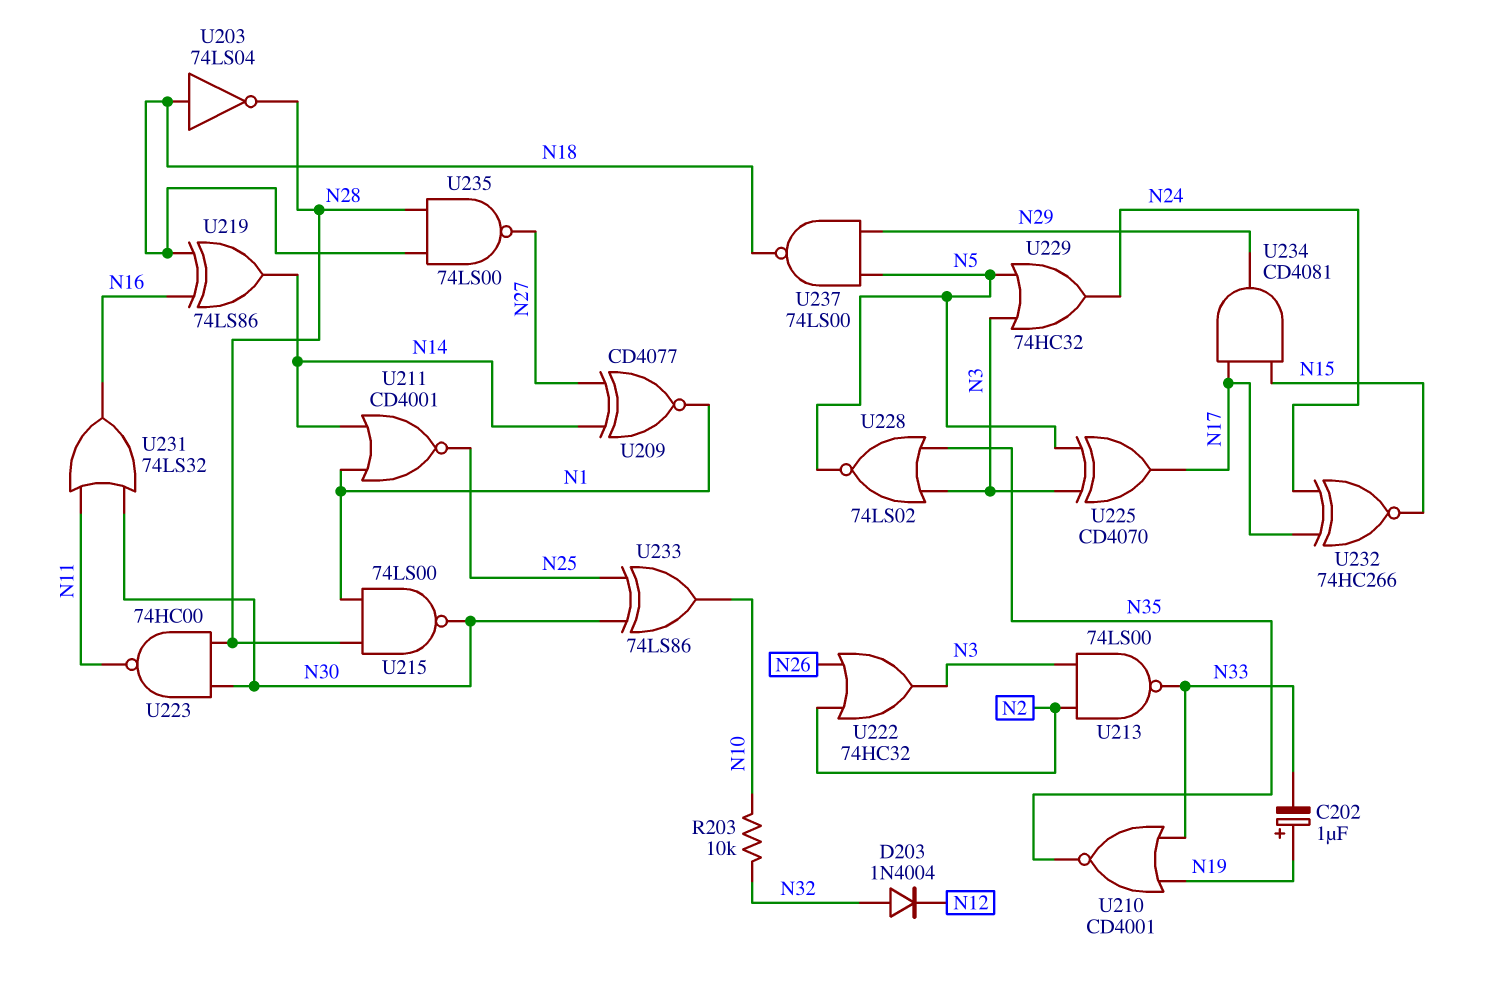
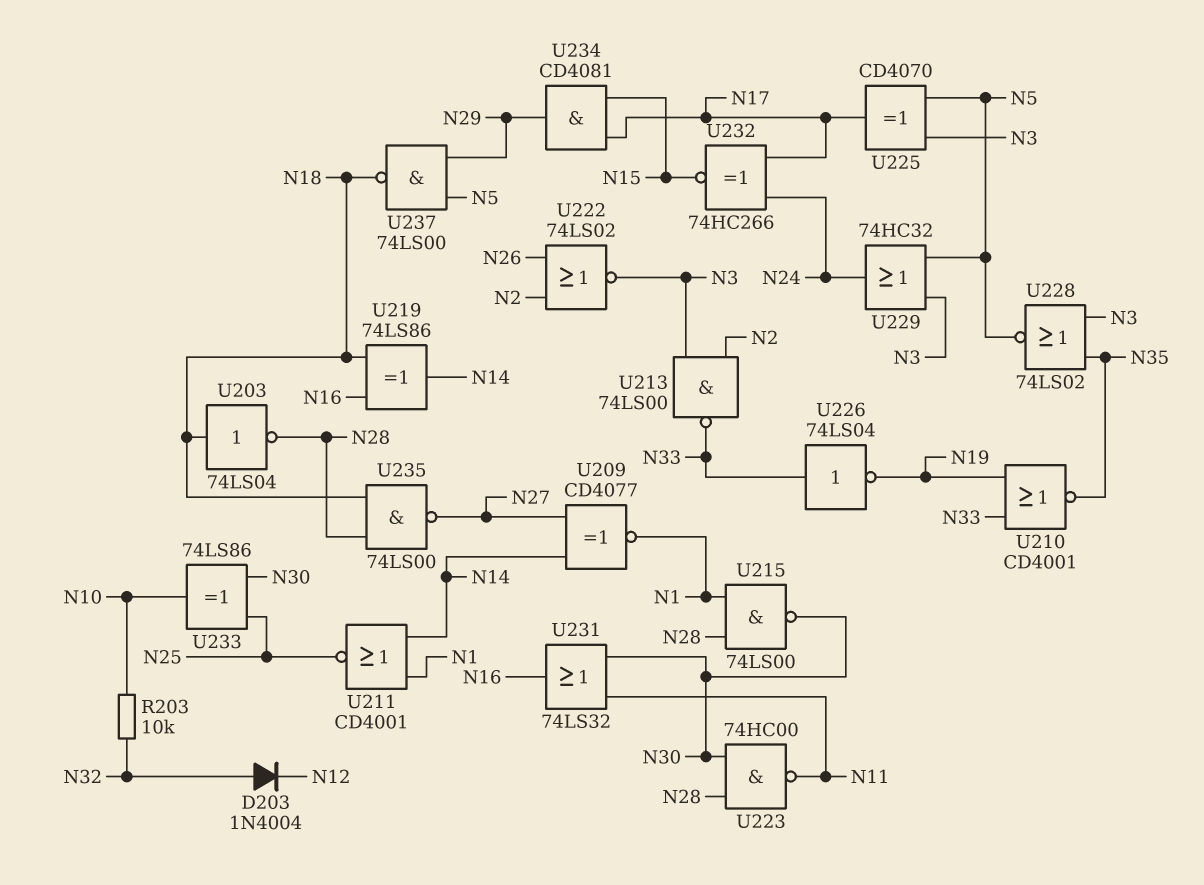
C202: 1uF (plus N19, minus N33) -> none
U222: OR 74HC32 (in N2, in N26, out N3) -> NOR 74LS02 (in N2, in N26, out N3)
U226: none -> NOT 74LS04 (in N33, out N19)

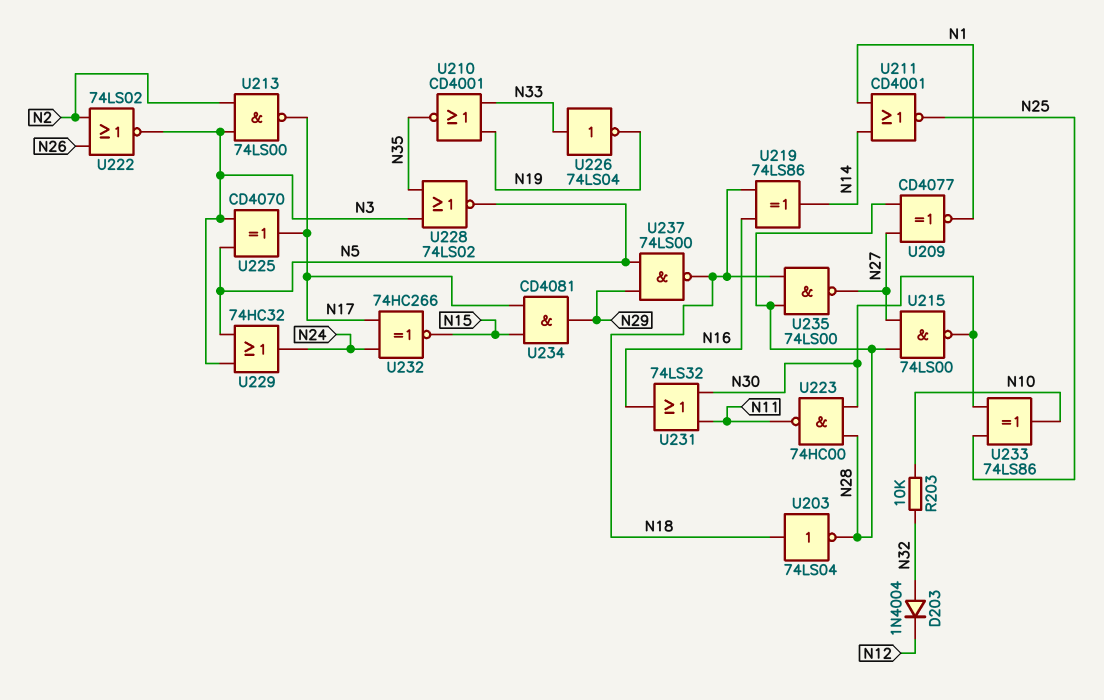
U209: XNOR CD4077 (in N14, in N27, out N1) -> XNOR CD4077 (in N27, in N28, out N1)
U213: NAND 74LS00 (in N2, in N3, out N33) -> NAND 74LS00 (in N2, in N3, out N17)
U215: NAND 74LS00 (in N1, in N28, out N30) -> NAND 74LS00 (in N27, in N28, out N30)

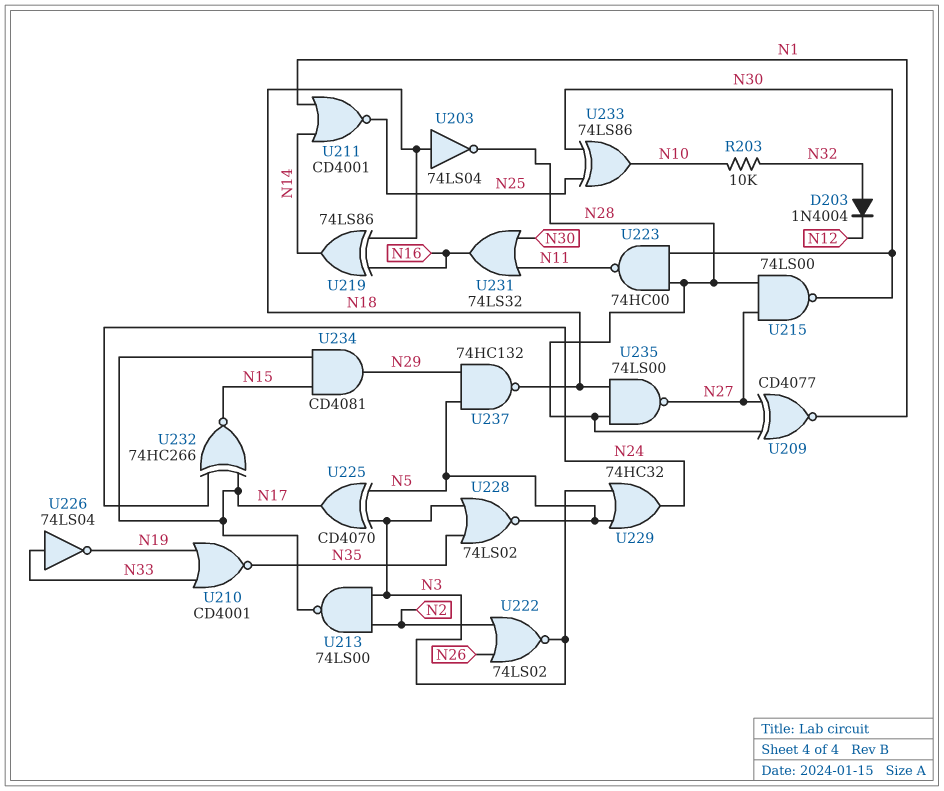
U237: NAND 74LS00 (in N5, in N29, out N18) -> NAND 74HC132 (in N5, in N29, out N18)

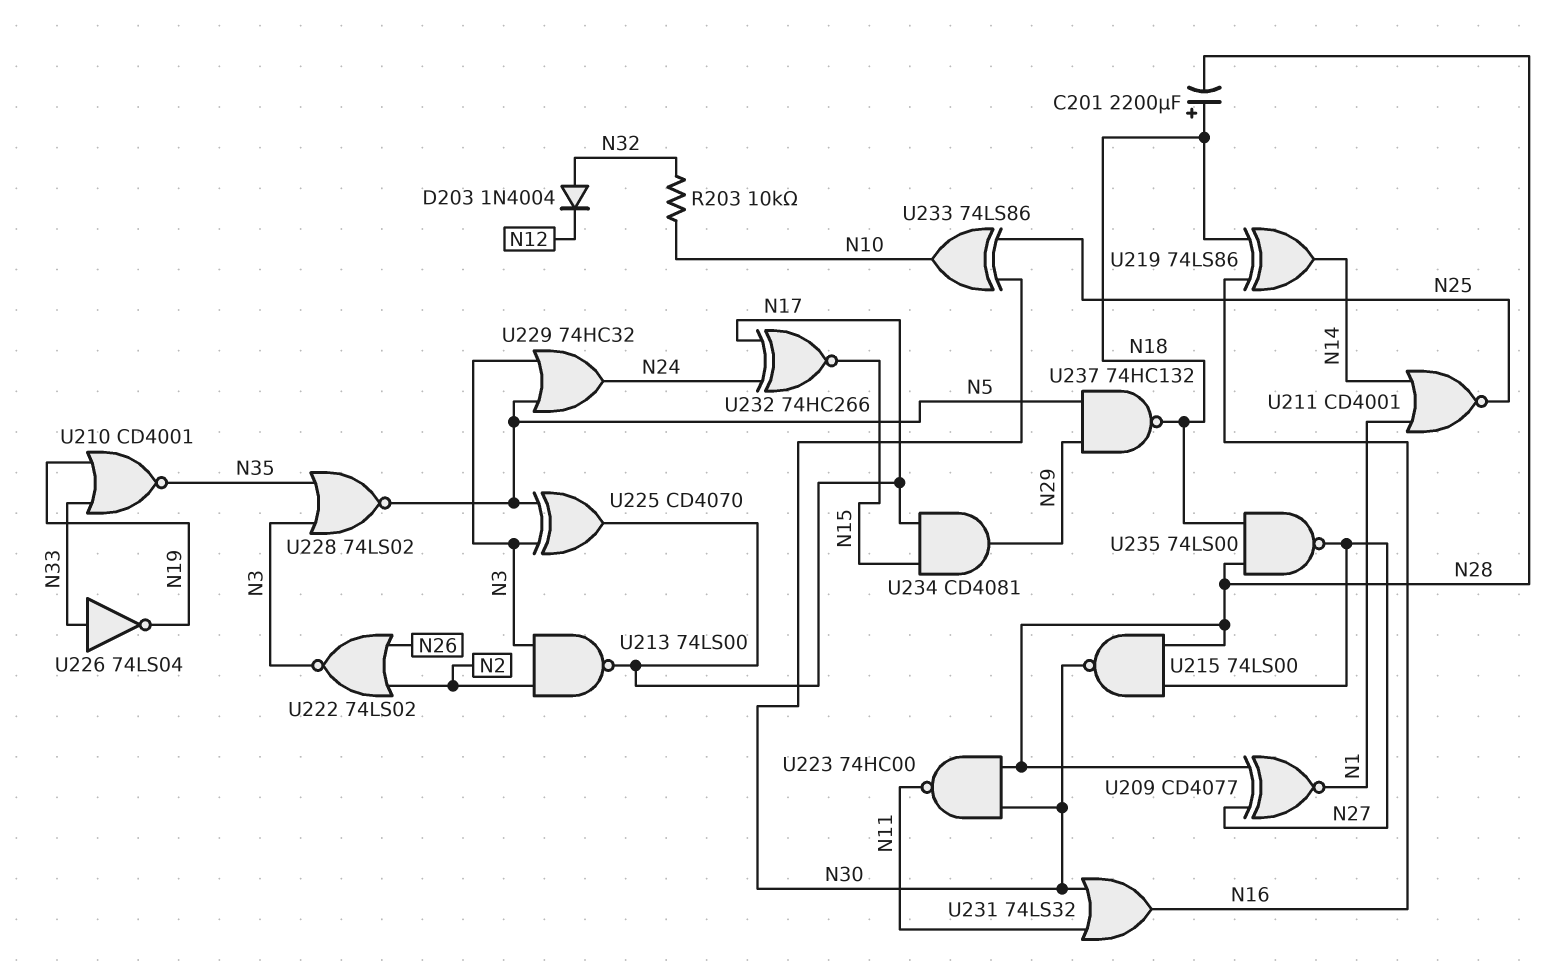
C201: none -> 2200uF (plus N18, minus N28)
U203: NOT 74LS04 (in N18, out N28) -> none

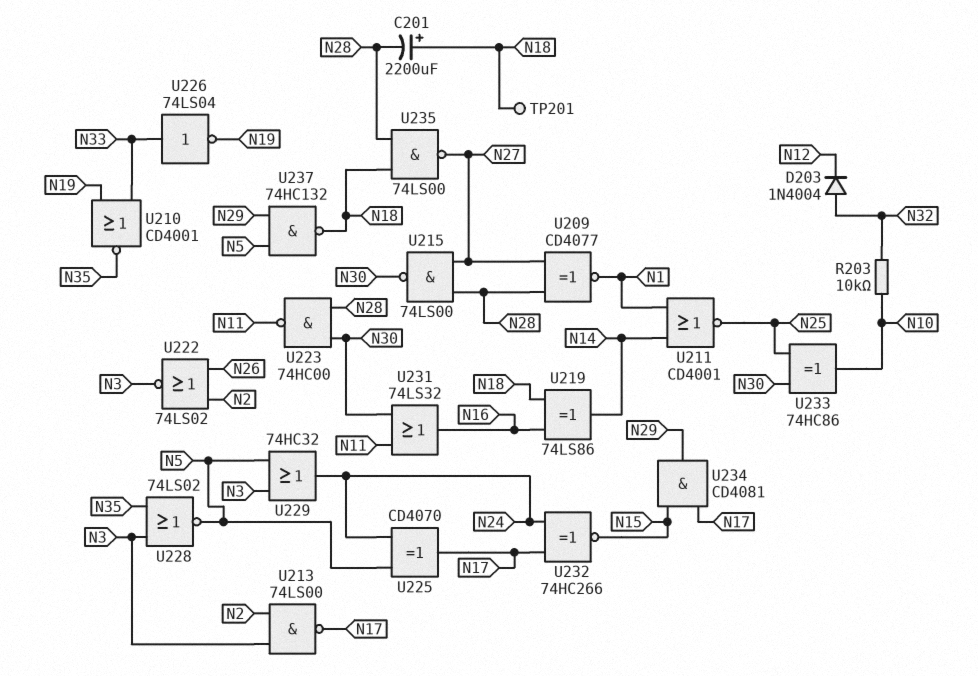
TP201: none -> test point (N18)
U225: XOR CD4070 (in N3, in N5, out N17) -> XOR CD4070 (in N5, in N24, out N17)
U233: XOR 74LS86 (in N25, in N30, out N10) -> XOR 74HC86 (in N25, in N30, out N10)

